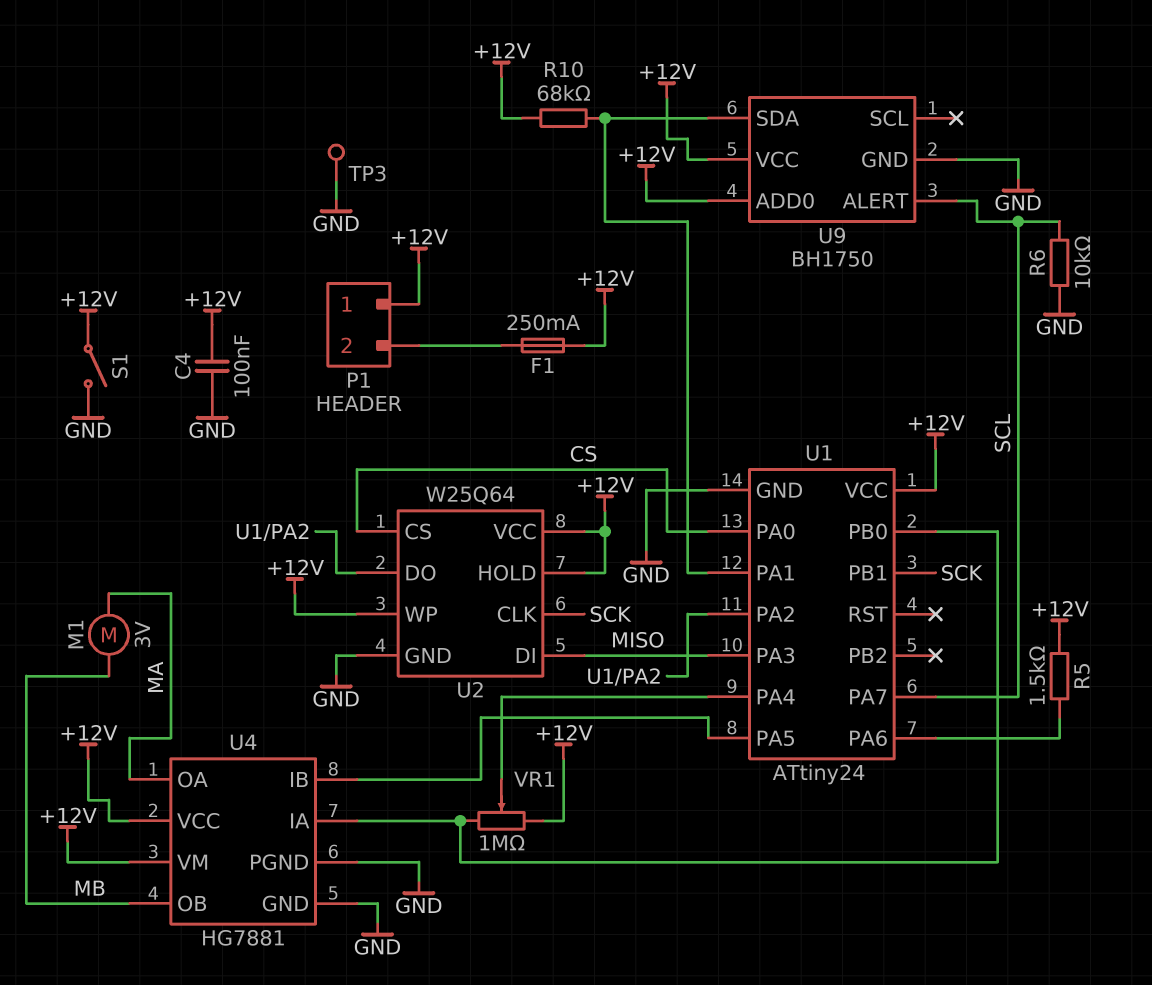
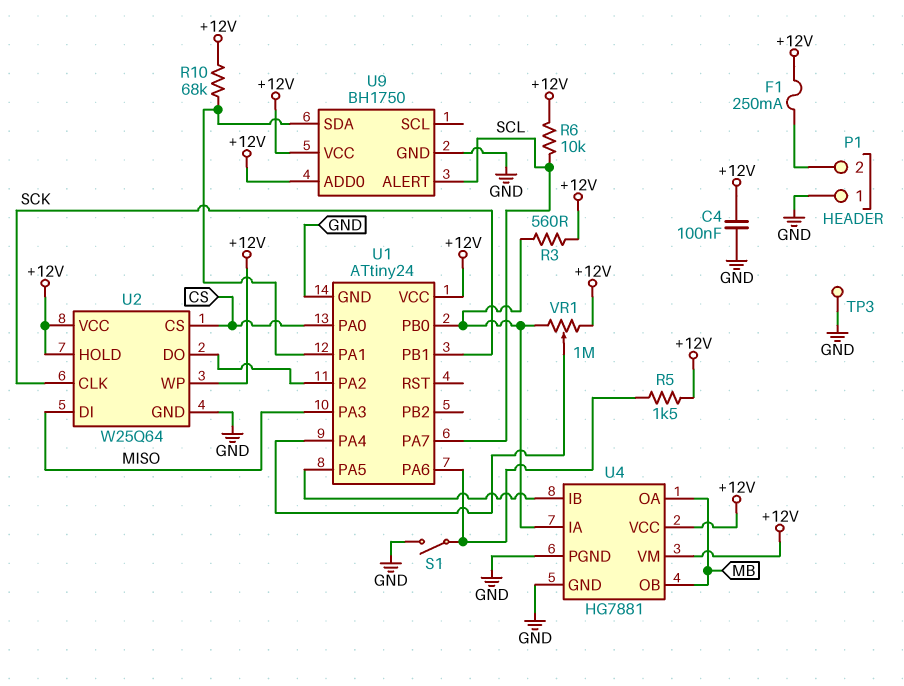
M1: motor 3V (MA, MB) -> none
P1 pin 1: +12V -> GND
R3: none -> 560 (+12V, U1/PB0)
R6: 10k (GND, SCL) -> 10k (+12V, SCL)
S1: switch (+12V, GND) -> switch (GND, U1/PA6)
U4 pin OA: MA -> MB

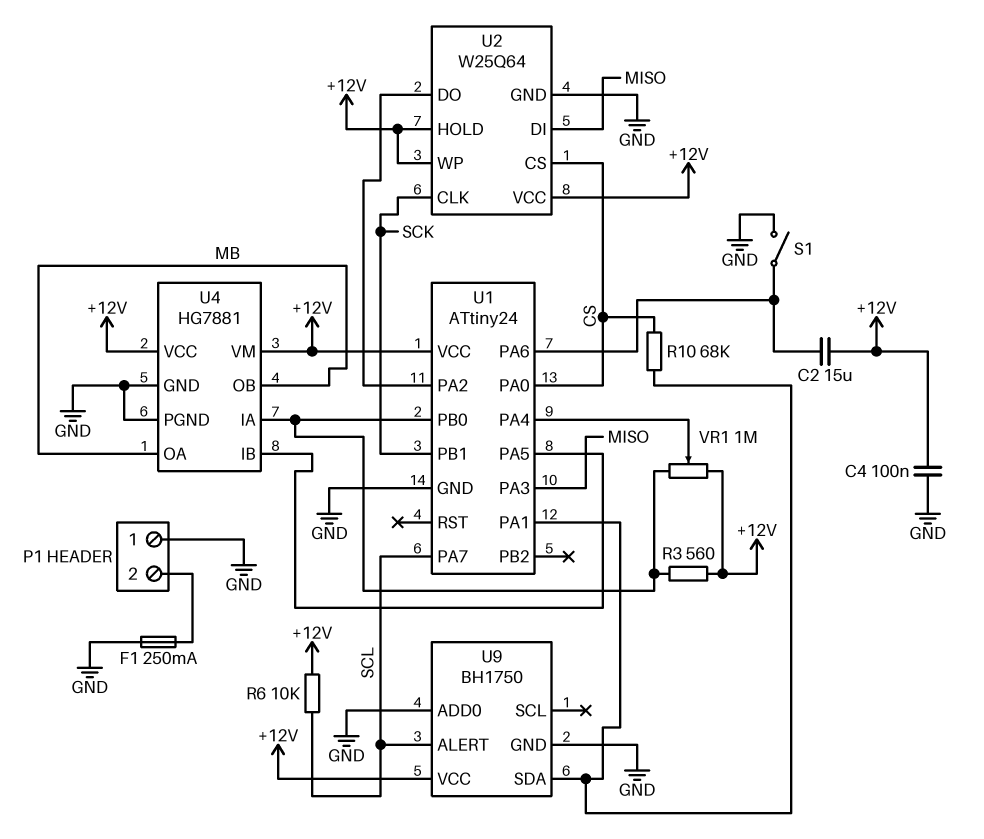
C2: none -> 15uF (+12V, U1/PA6)
F1: 250mA (+12V, P1/2) -> 250mA (GND, P1/2)
R5: 1.5k (+12V, U1/PA6) -> none
R10: 68k (+12V, U1/PA1) -> 68k (CS, U1/PA1)
TP3: test point (GND) -> none
U9 pin ADD0: +12V -> GND

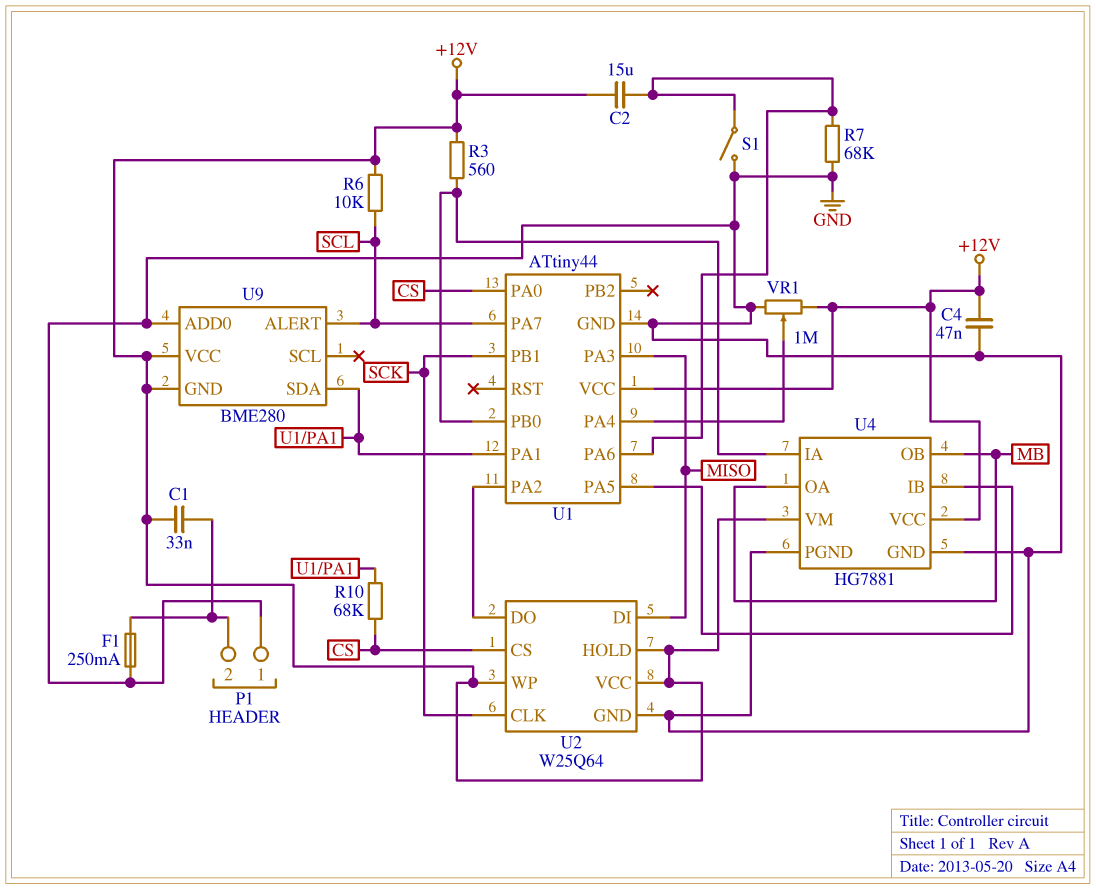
C1: none -> 33nF (+12V, P1/2)
C4: 100nF (+12V, GND) -> 47nF (+12V, GND)
R7: none -> 68k (GND, U1/PA6)
U1: ATtiny24 -> ATtiny44
U9: BH1750 -> BME280
U9 pin GND: GND -> +12V
VR1: 1M (+12V, U1/PB0, wiper U1/PA4) -> 1M (+12V, GND, wiper U1/PA4)

